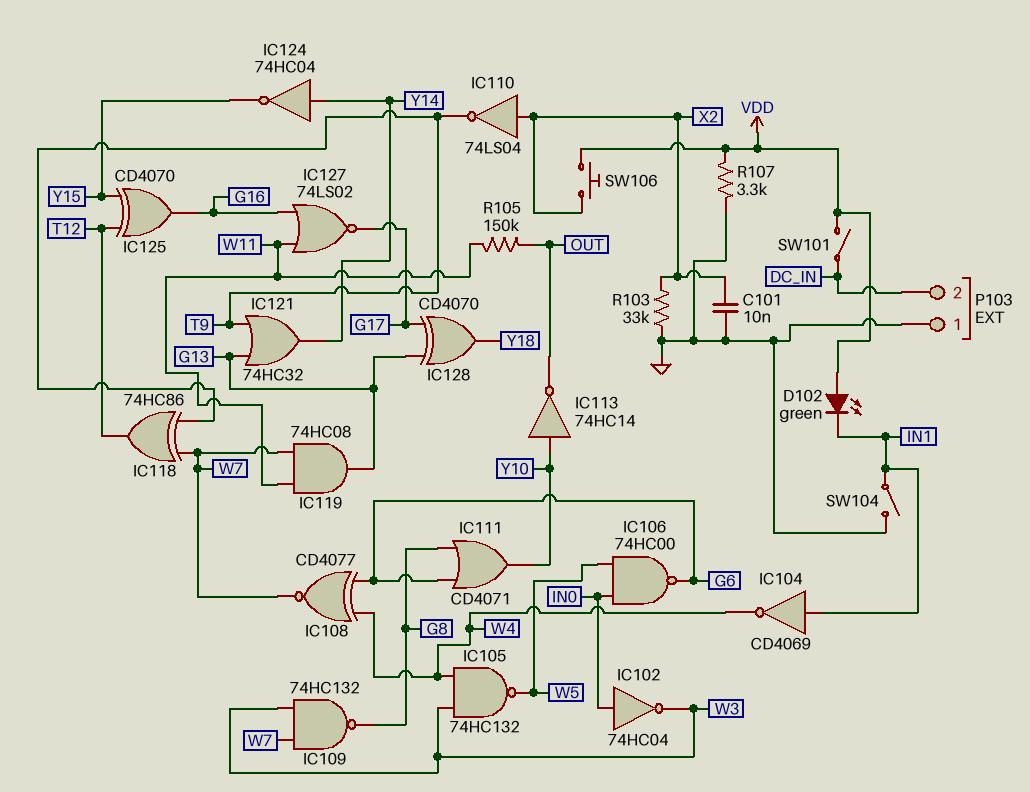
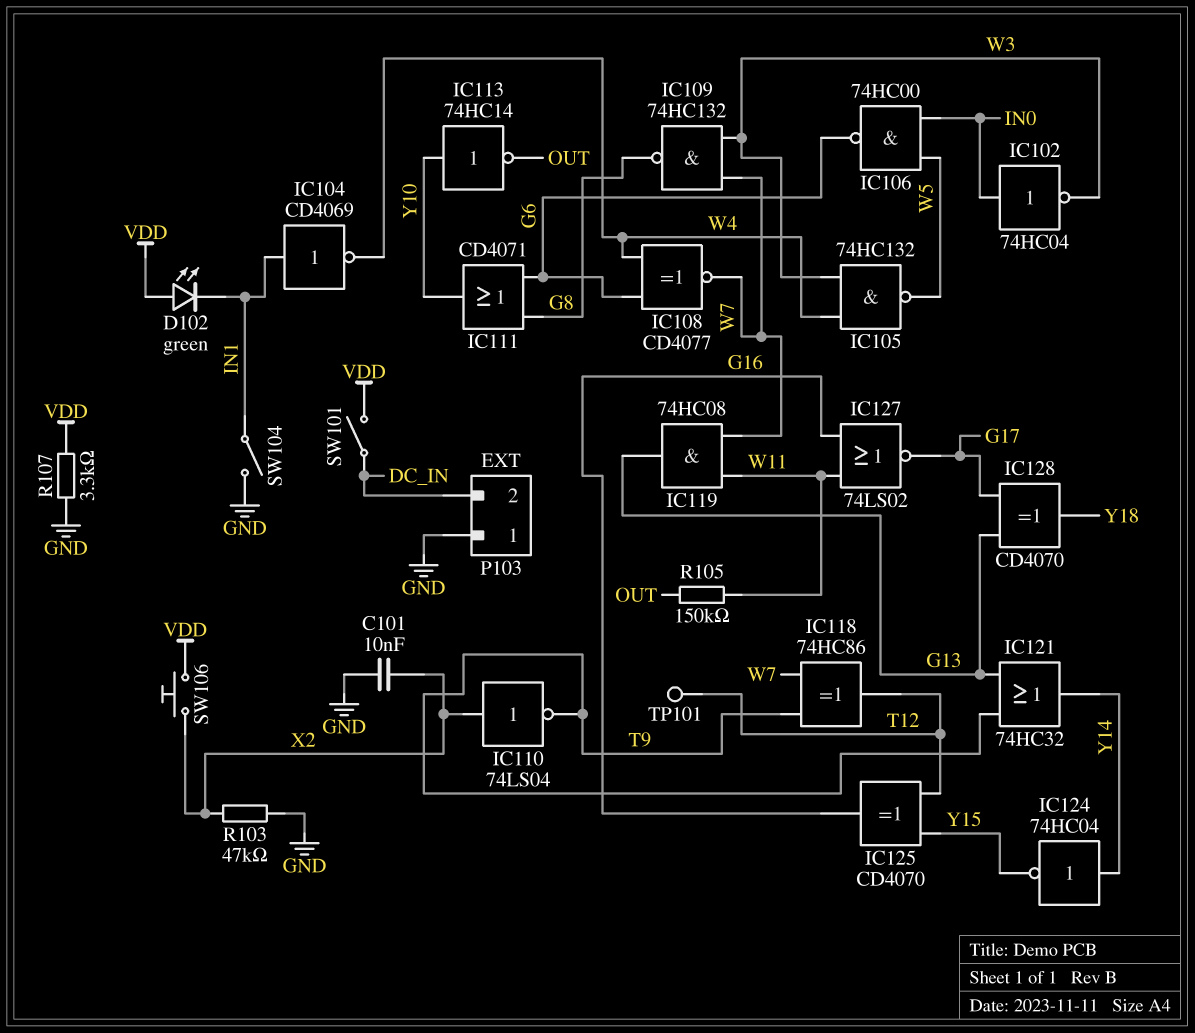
R103: 33k (GND, X2) -> 47k (GND, X2)
TP101: none -> test point (T12)

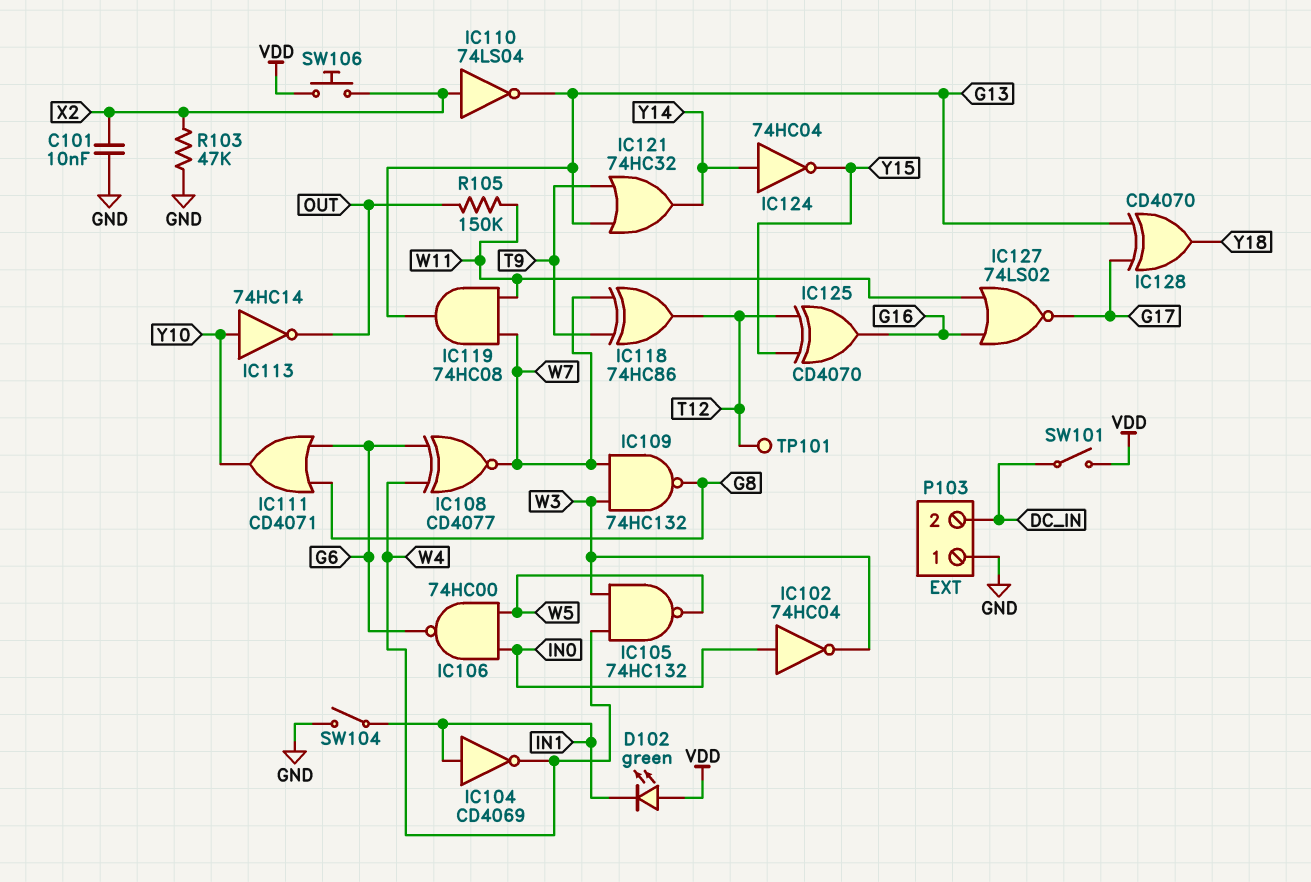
IC110: NOT 74LS04 (in X2, out T9) -> NOT 74LS04 (in X2, out G13)
R107: 3.3k (GND, VDD) -> none

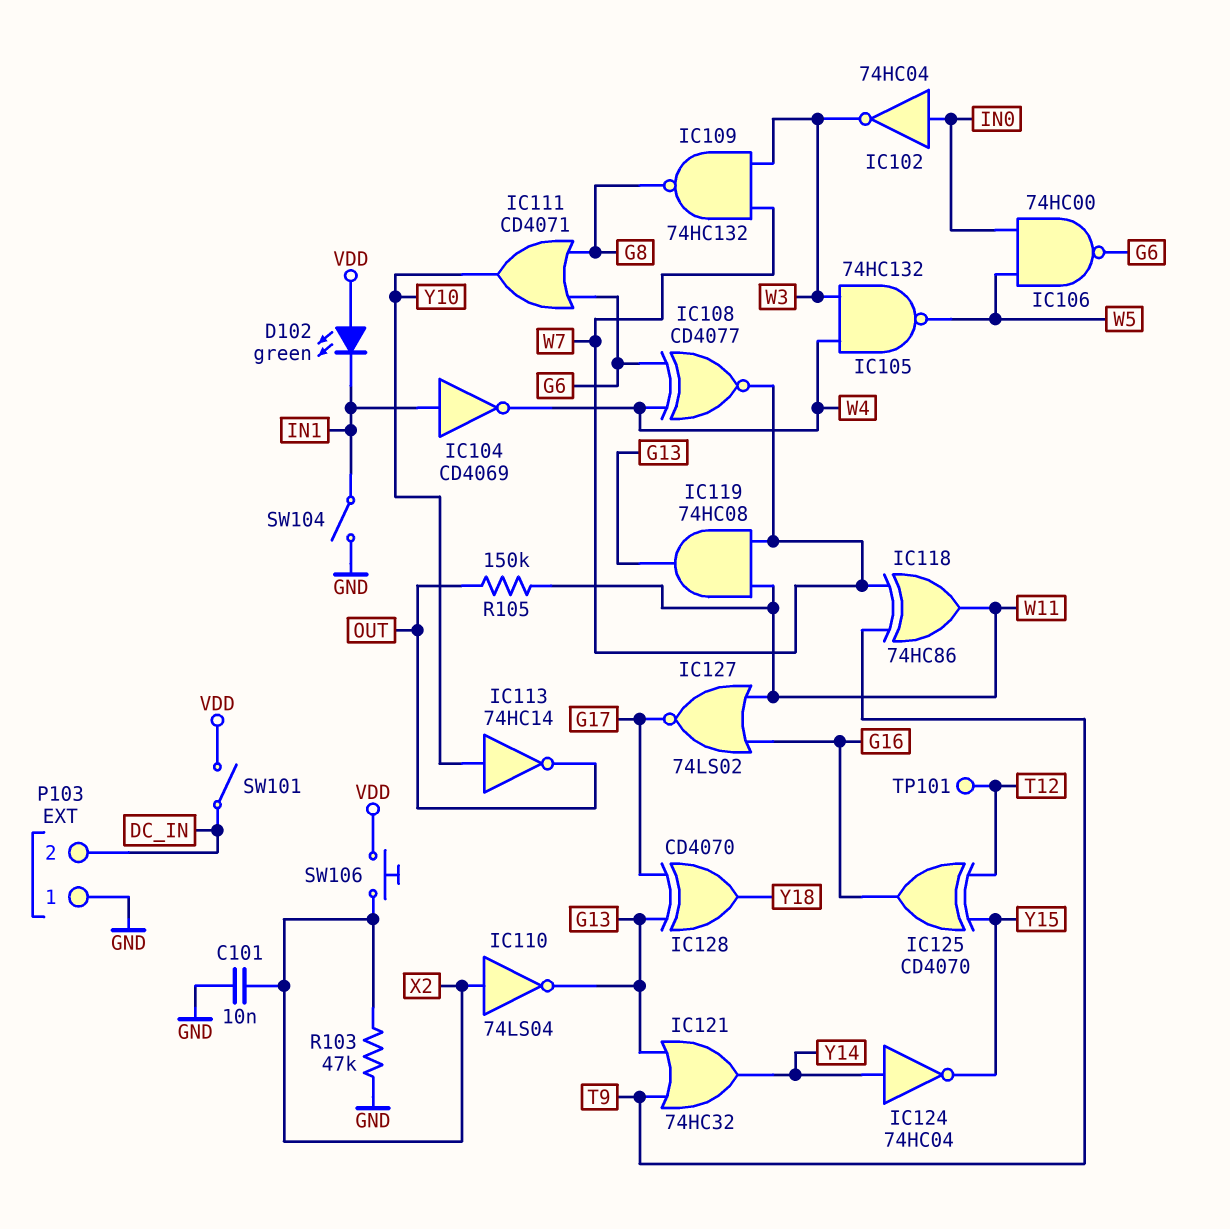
IC118: XOR 74HC86 (in T9, in W7, out T12) -> XOR 74HC86 (in T9, in W7, out W11)

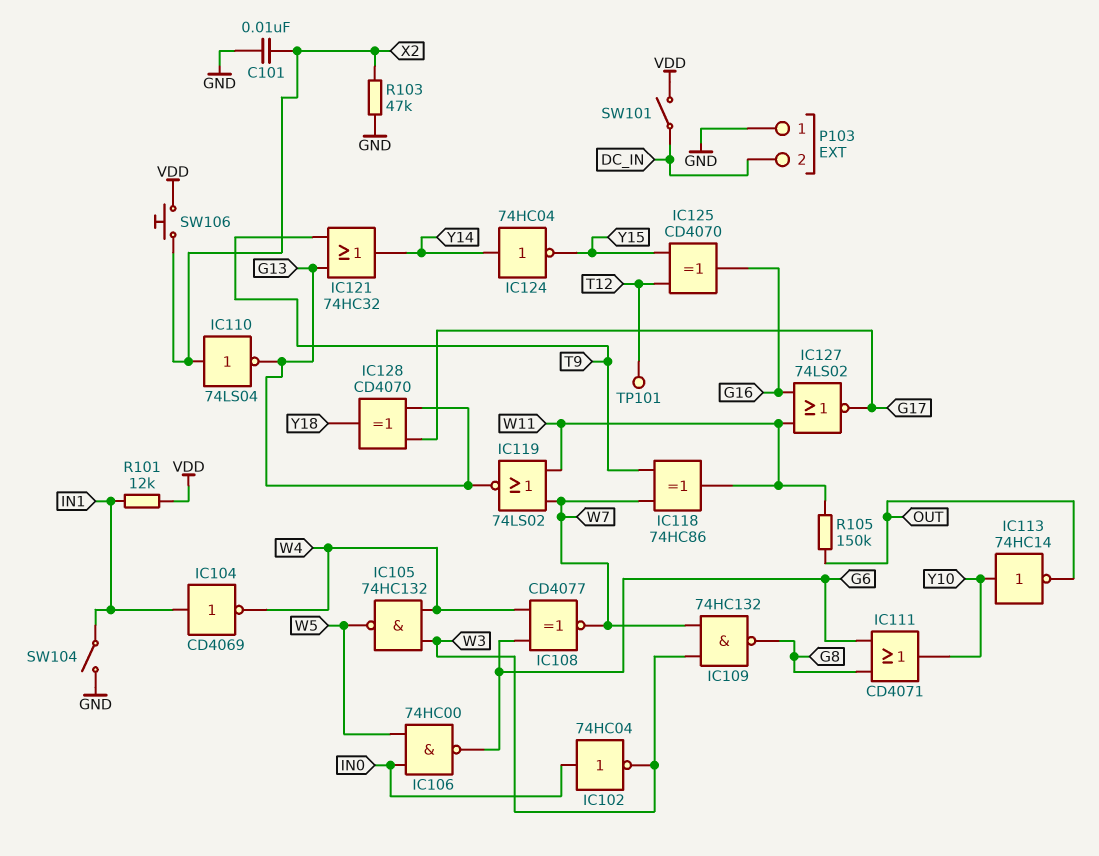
D102: LED green (A VDD, K IN1) -> none
IC119: AND 74HC08 (in W7, in W11, out G13) -> NOR 74LS02 (in W7, in W11, out G13)
R101: none -> 12k (IN1, VDD)

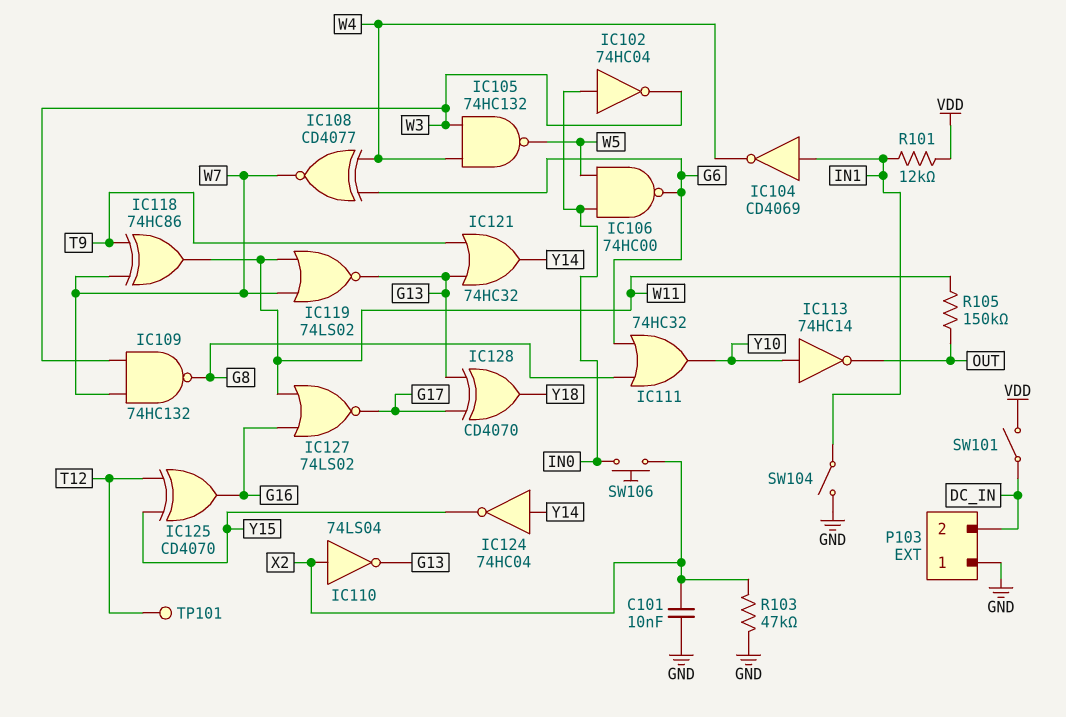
IC111: OR CD4071 (in G6, in G8, out Y10) -> OR 74HC32 (in G6, in G8, out Y10)
SW106: button (VDD, X2) -> button (IN0, X2)

